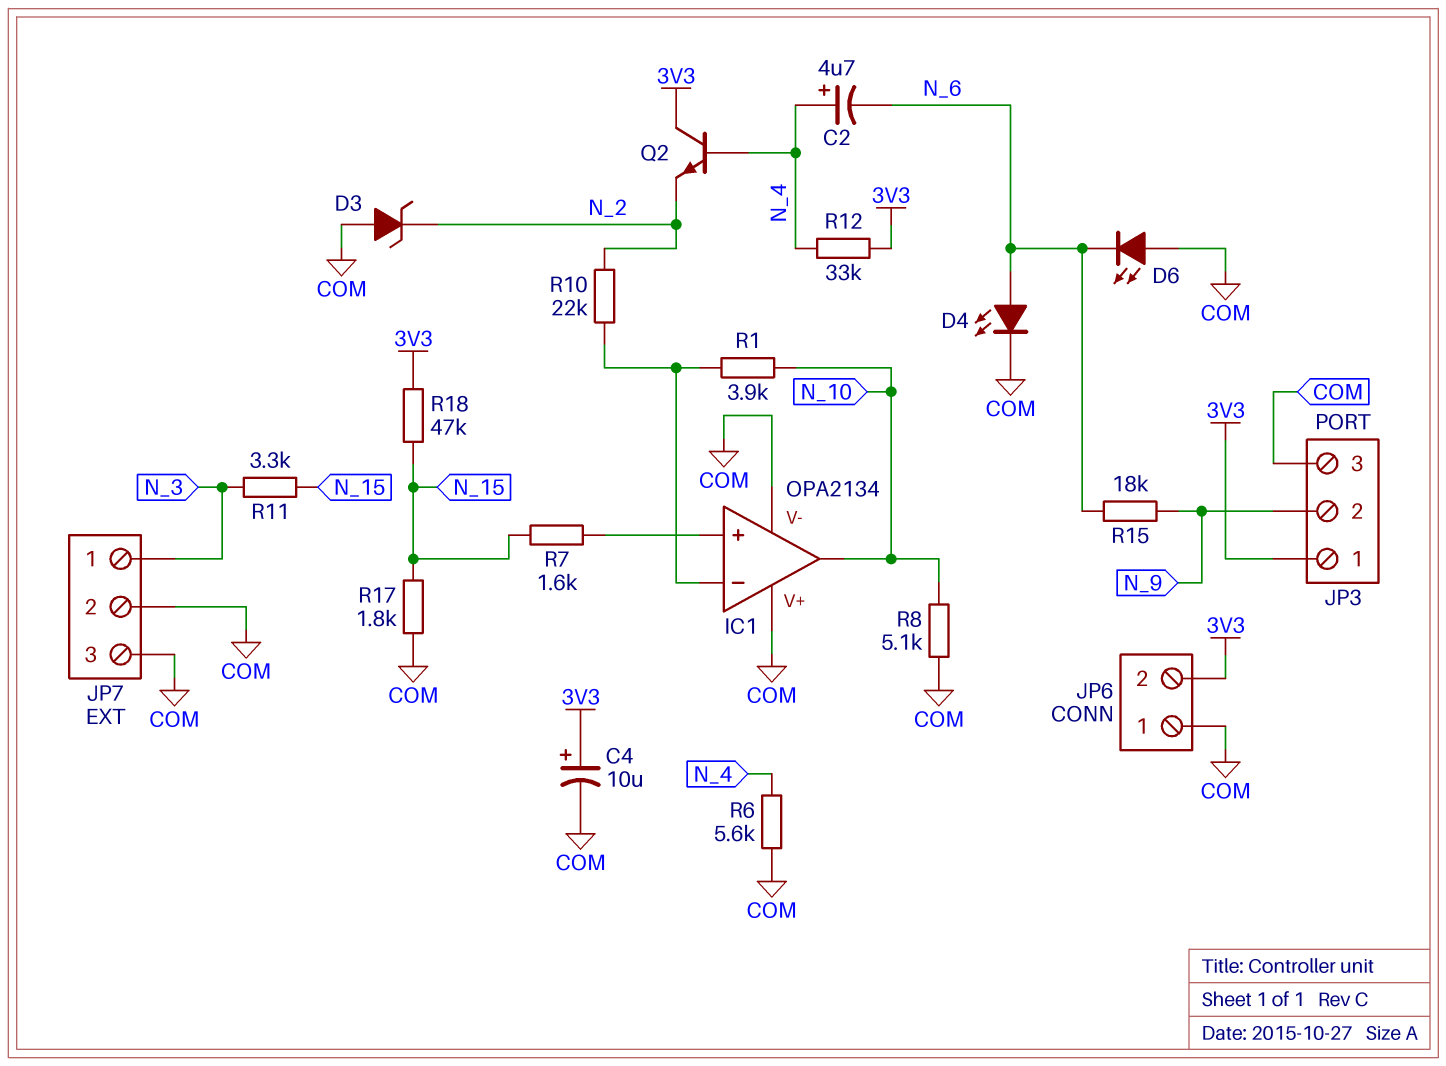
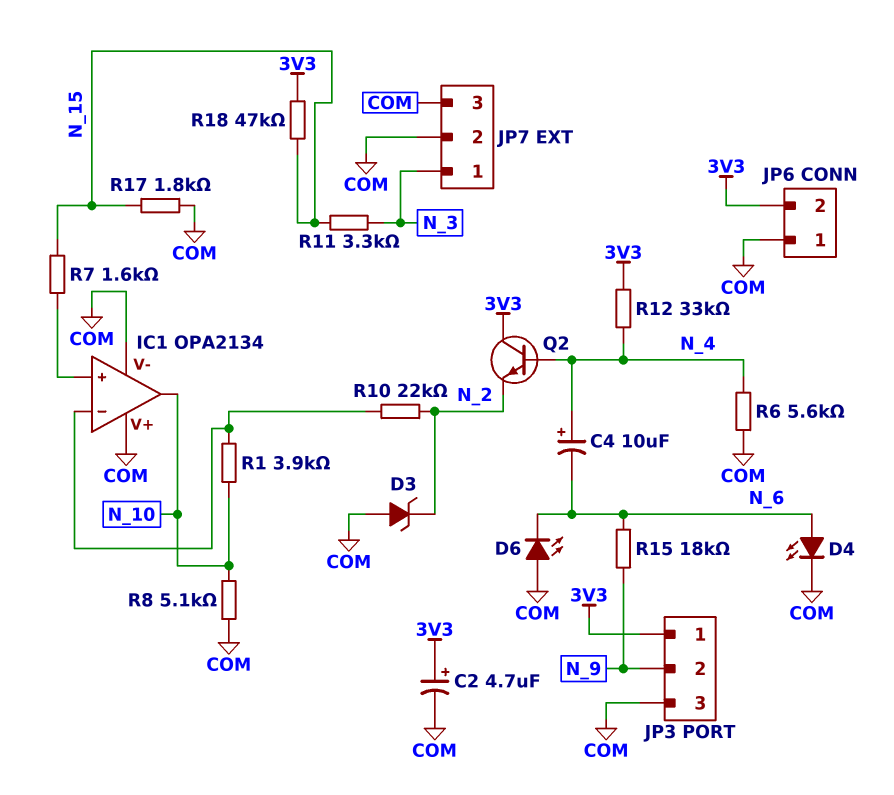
C2: 4.7uF (plus N_4, minus N_6) -> 4.7uF (plus 3V3, minus COM)
C4: 10uF (plus 3V3, minus COM) -> 10uF (plus N_4, minus N_6)

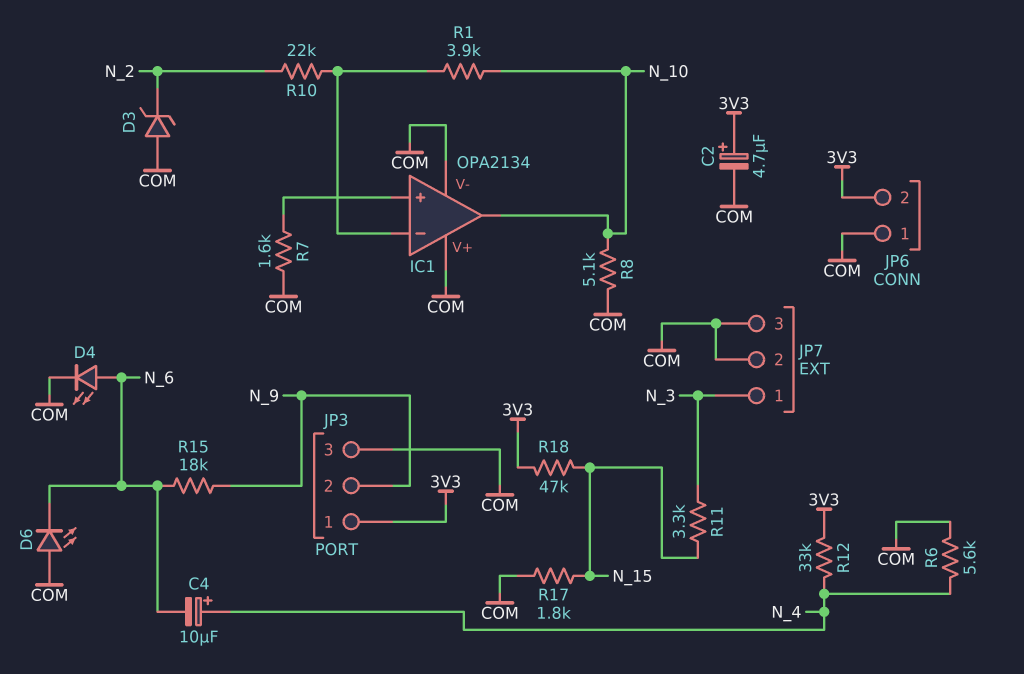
Q2: NPN (B N_4, C 3V3, E N_2) -> none
R7: 1.6k (IC1/in+, N_15) -> 1.6k (COM, IC1/in+)

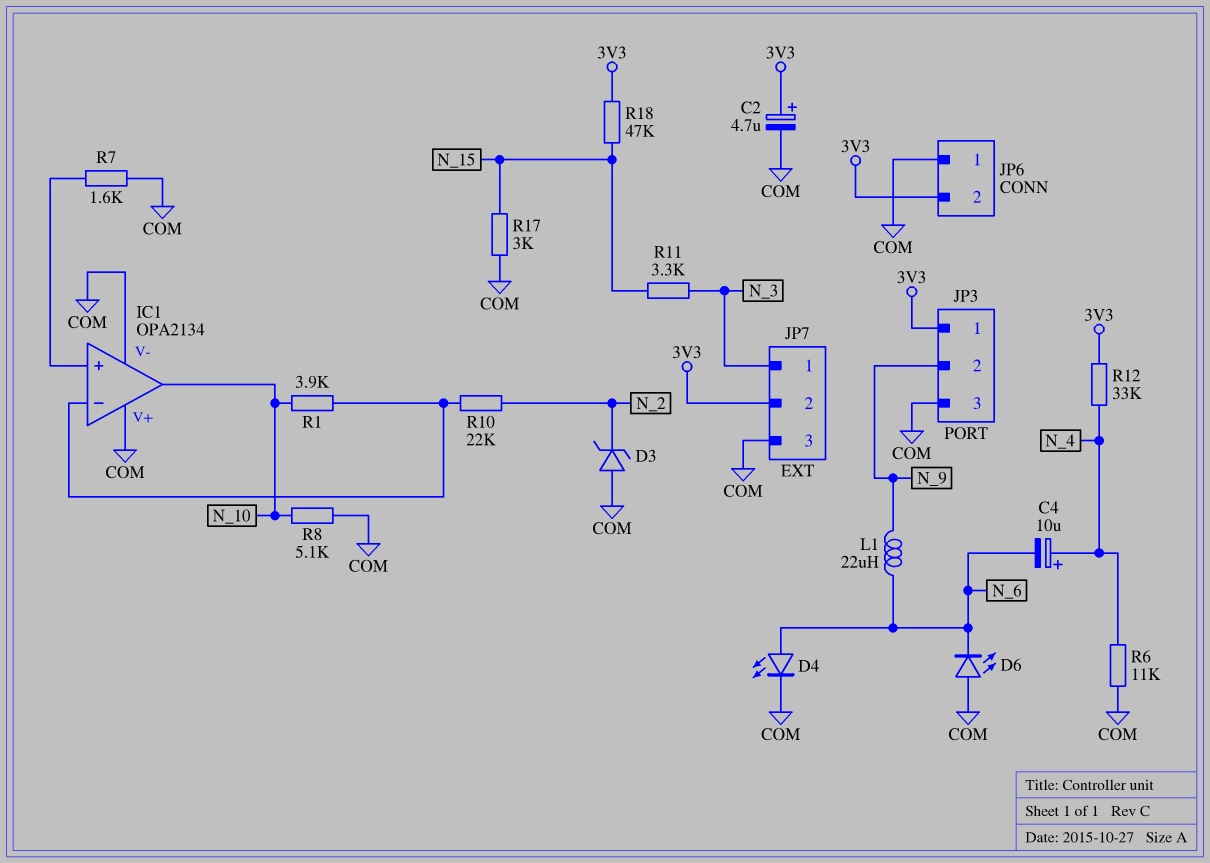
JP7 pin 2: COM -> 3V3
L1: none -> 22uH (N_6, N_9)
R6: 5.6k (COM, N_4) -> 11k (COM, N_4)
R15: 18k (N_6, N_9) -> none
R17: 1.8k (COM, N_15) -> 3k (COM, N_15)

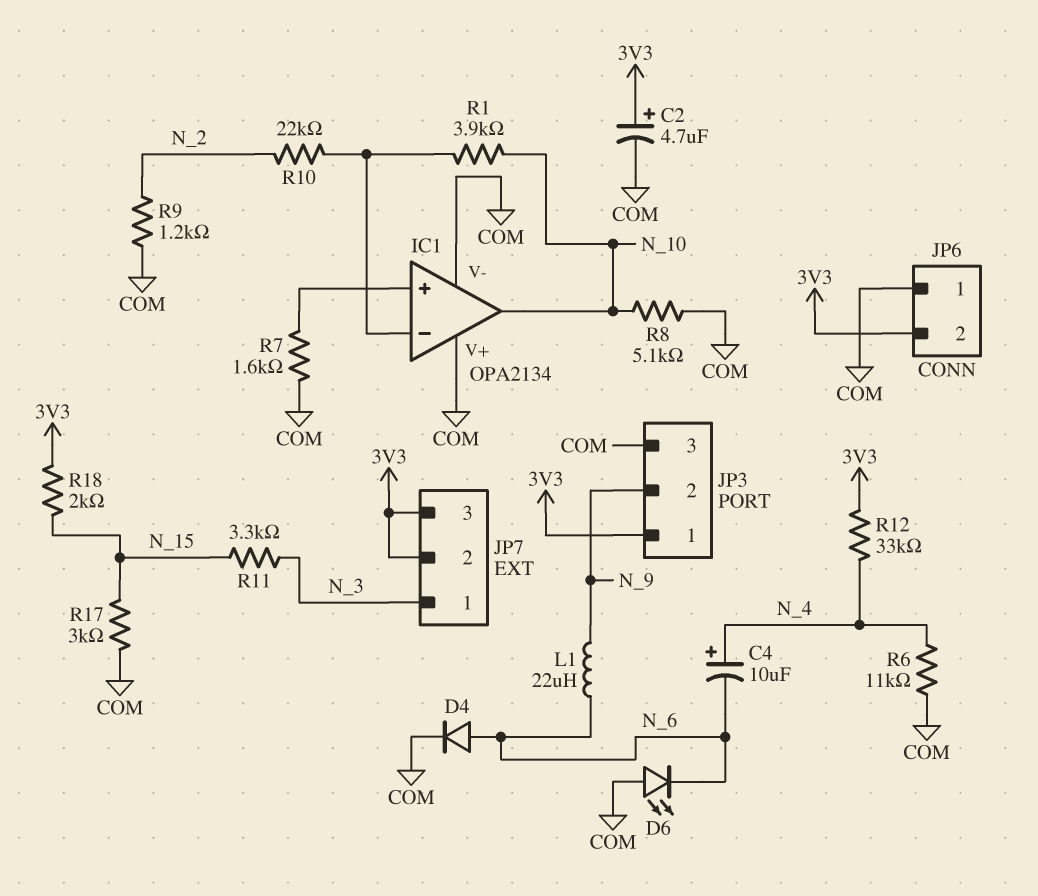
D3: zener (A COM, K N_2) -> none
D4: LED (A N_6, K COM) -> diode (A N_6, K COM)
JP7 pin 3: COM -> 3V3
R9: none -> 1.2k (COM, N_2)
R18: 47k (3V3, N_15) -> 2k (3V3, N_15)

